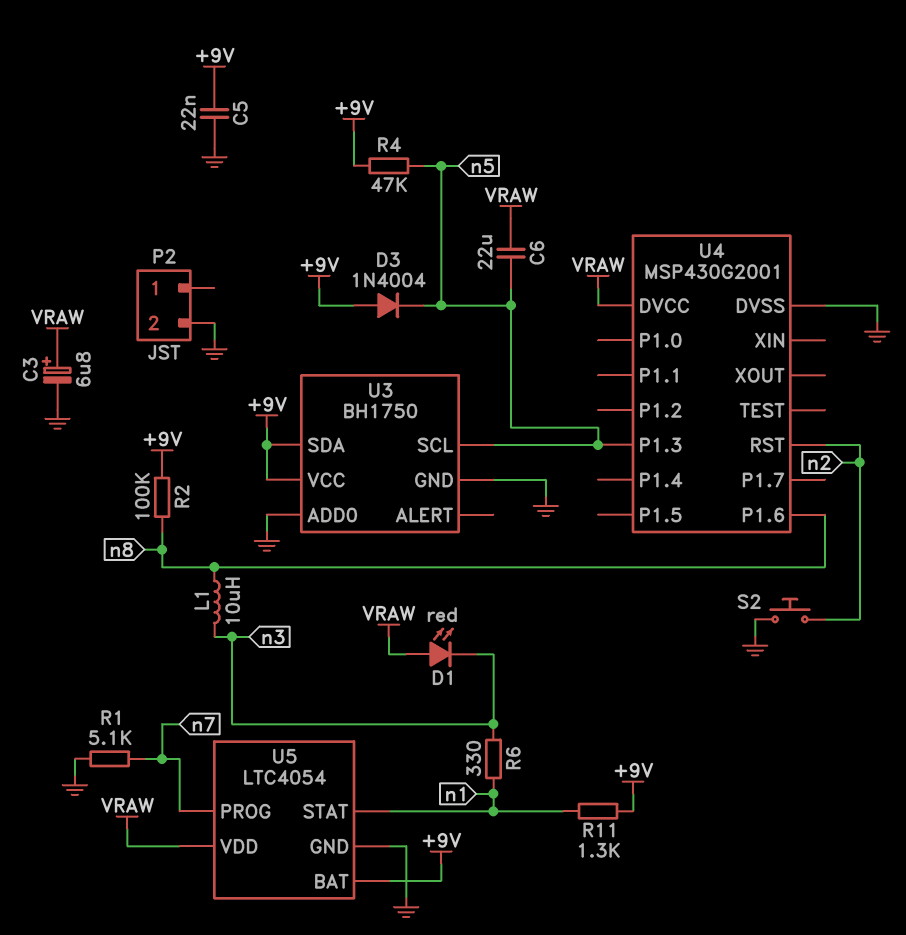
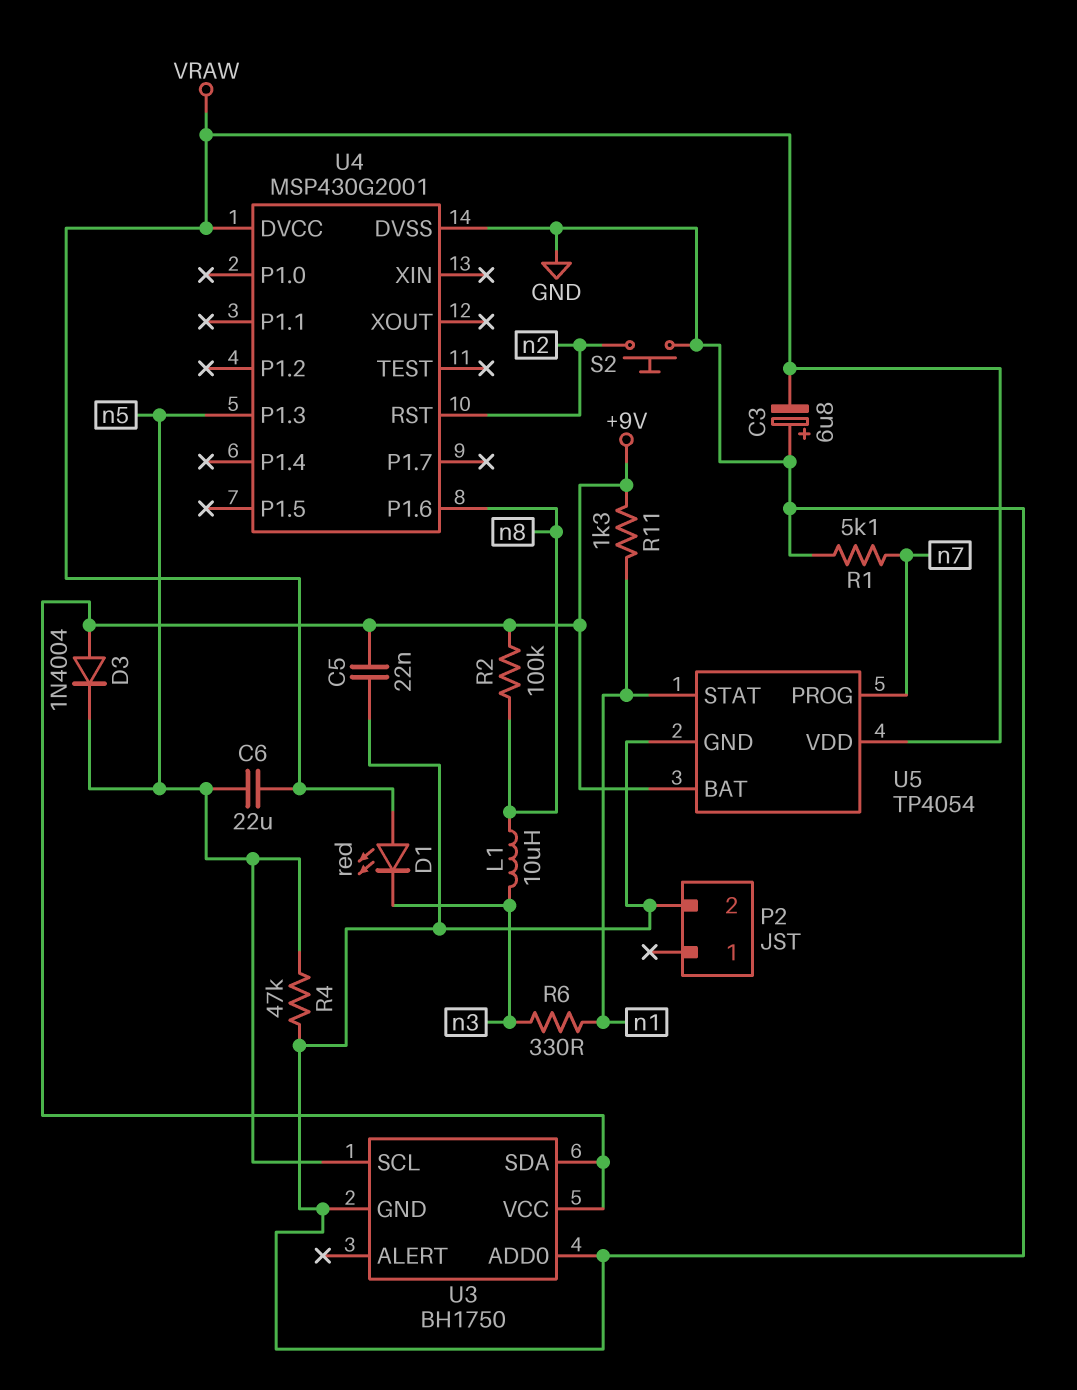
C3: 6.8uF (plus VRAW, minus GND) -> 6.8uF (plus GND, minus VRAW)
R4: 47k (+9V, n5) -> 47k (GND, n5)
U5: LTC4054 -> TP4054

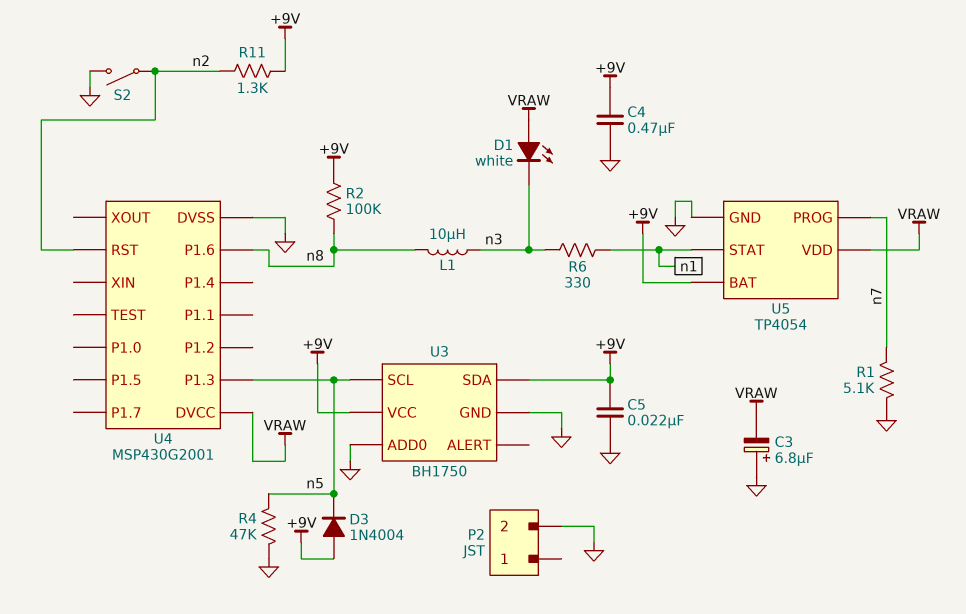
C4: none -> 470nF (+9V, GND)
C6: 22uF (VRAW, n5) -> none
D1: LED red (A VRAW, K n3) -> LED white (A VRAW, K n3)
R11: 1.3k (+9V, n1) -> 1.3k (+9V, n2)
S2: button (GND, n2) -> switch (GND, n2)

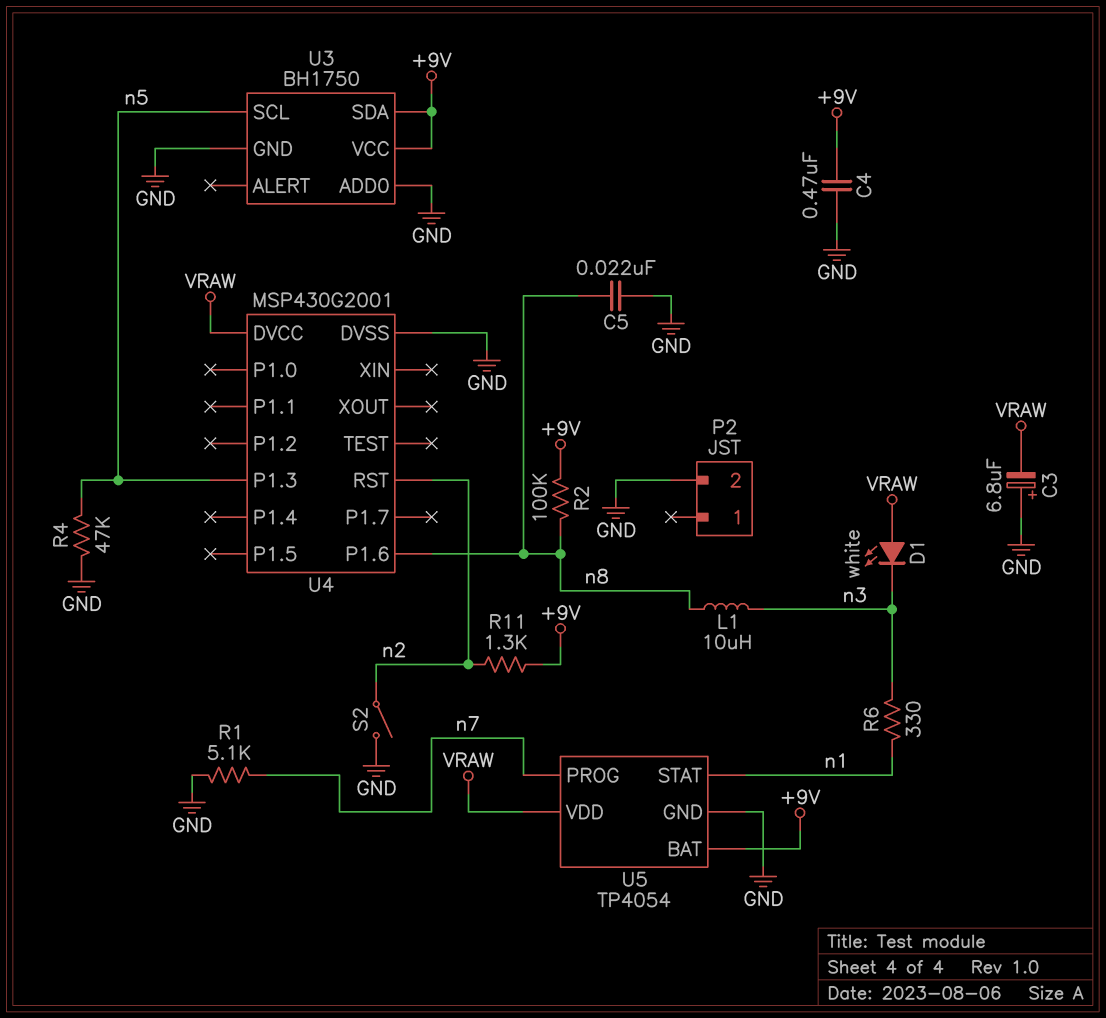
C5: 22nF (+9V, GND) -> 22nF (GND, n8)
D3: diode 1N4004 (A +9V, K n5) -> none

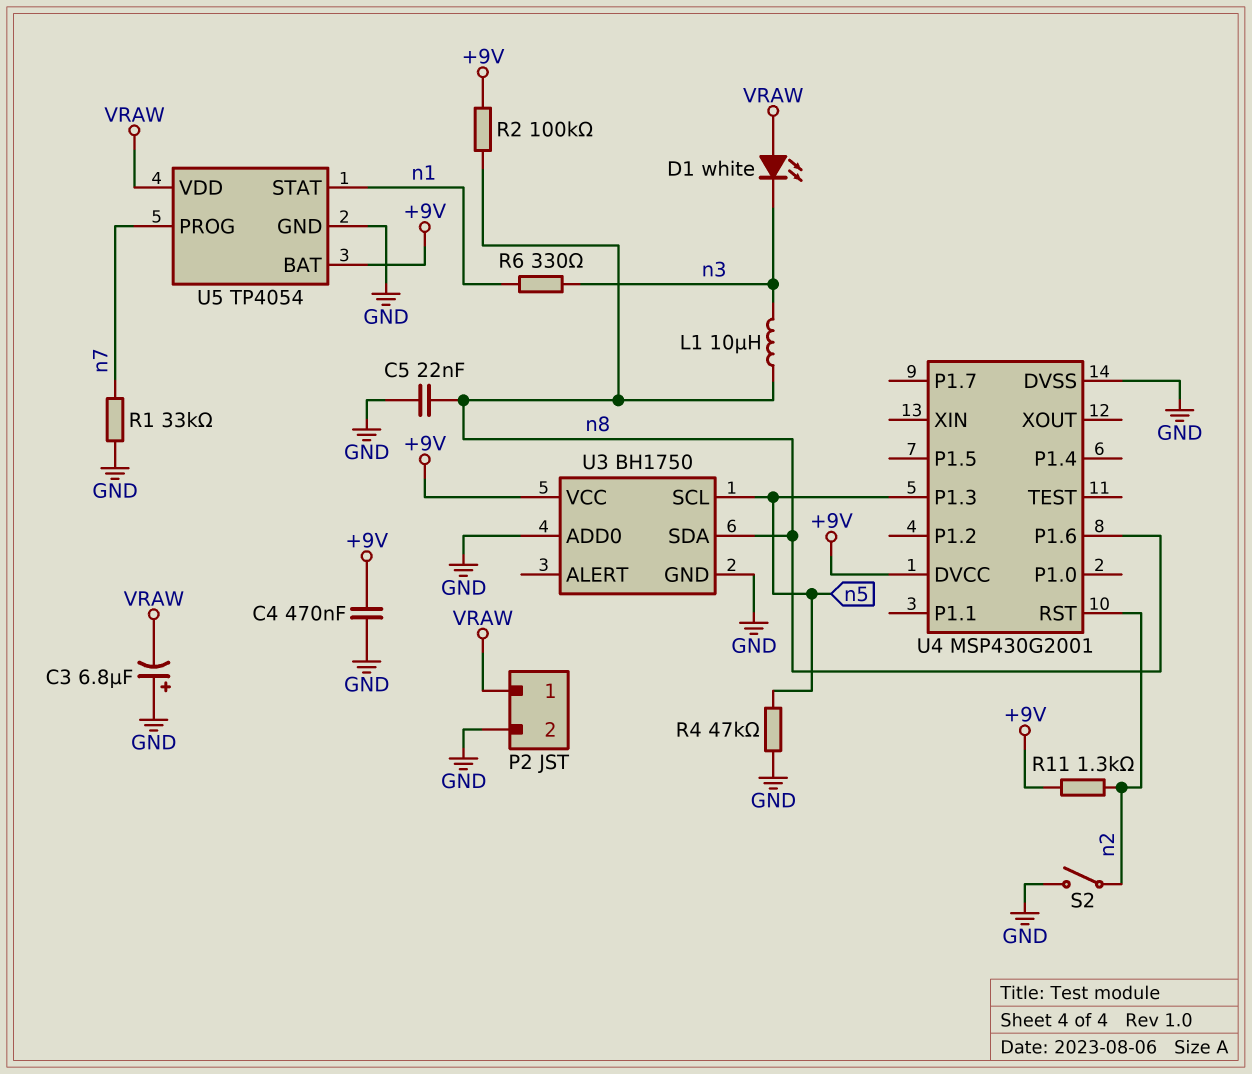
P2 pin 1: none -> VRAW
R1: 5.1k (GND, n7) -> 33k (GND, n7)
U3 pin SDA: +9V -> n8
U4 pin DVCC: VRAW -> +9V

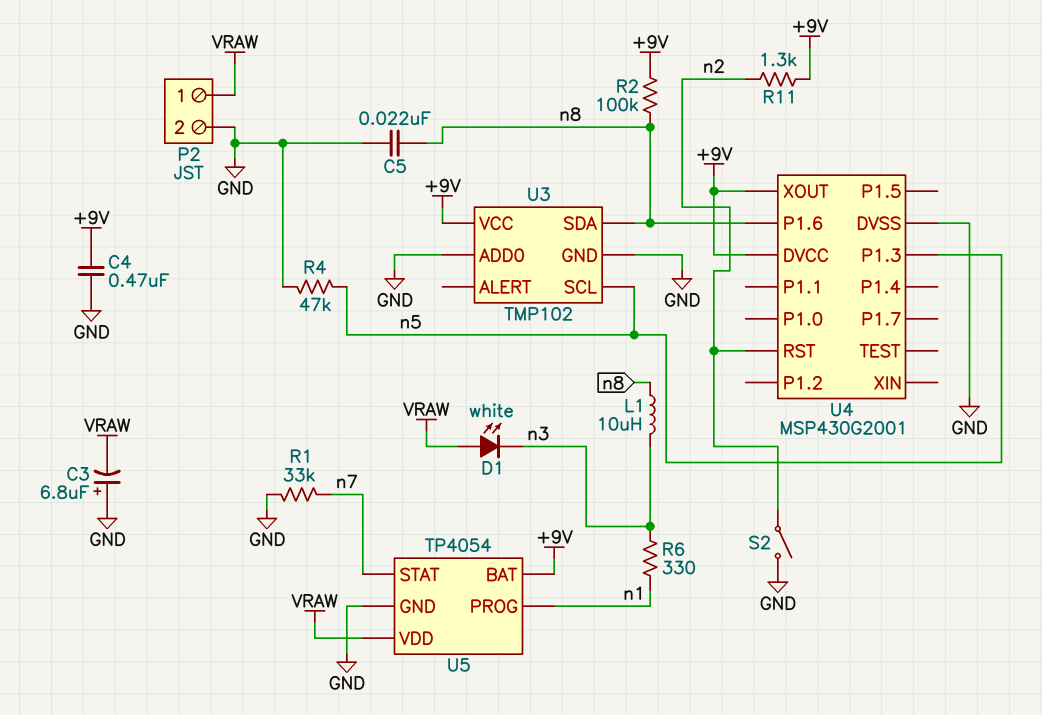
U3: BH1750 -> TMP102
U4 pin XOUT: none -> +9V
U5 pin PROG: n7 -> n1
U5 pin STAT: n1 -> n7

